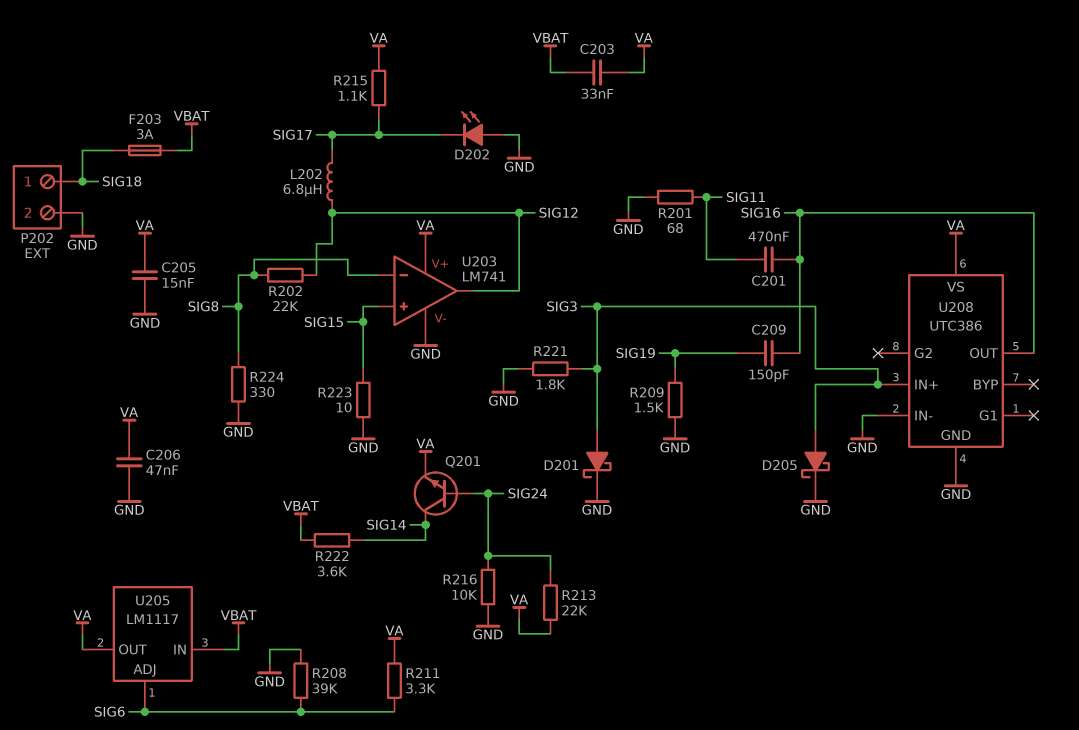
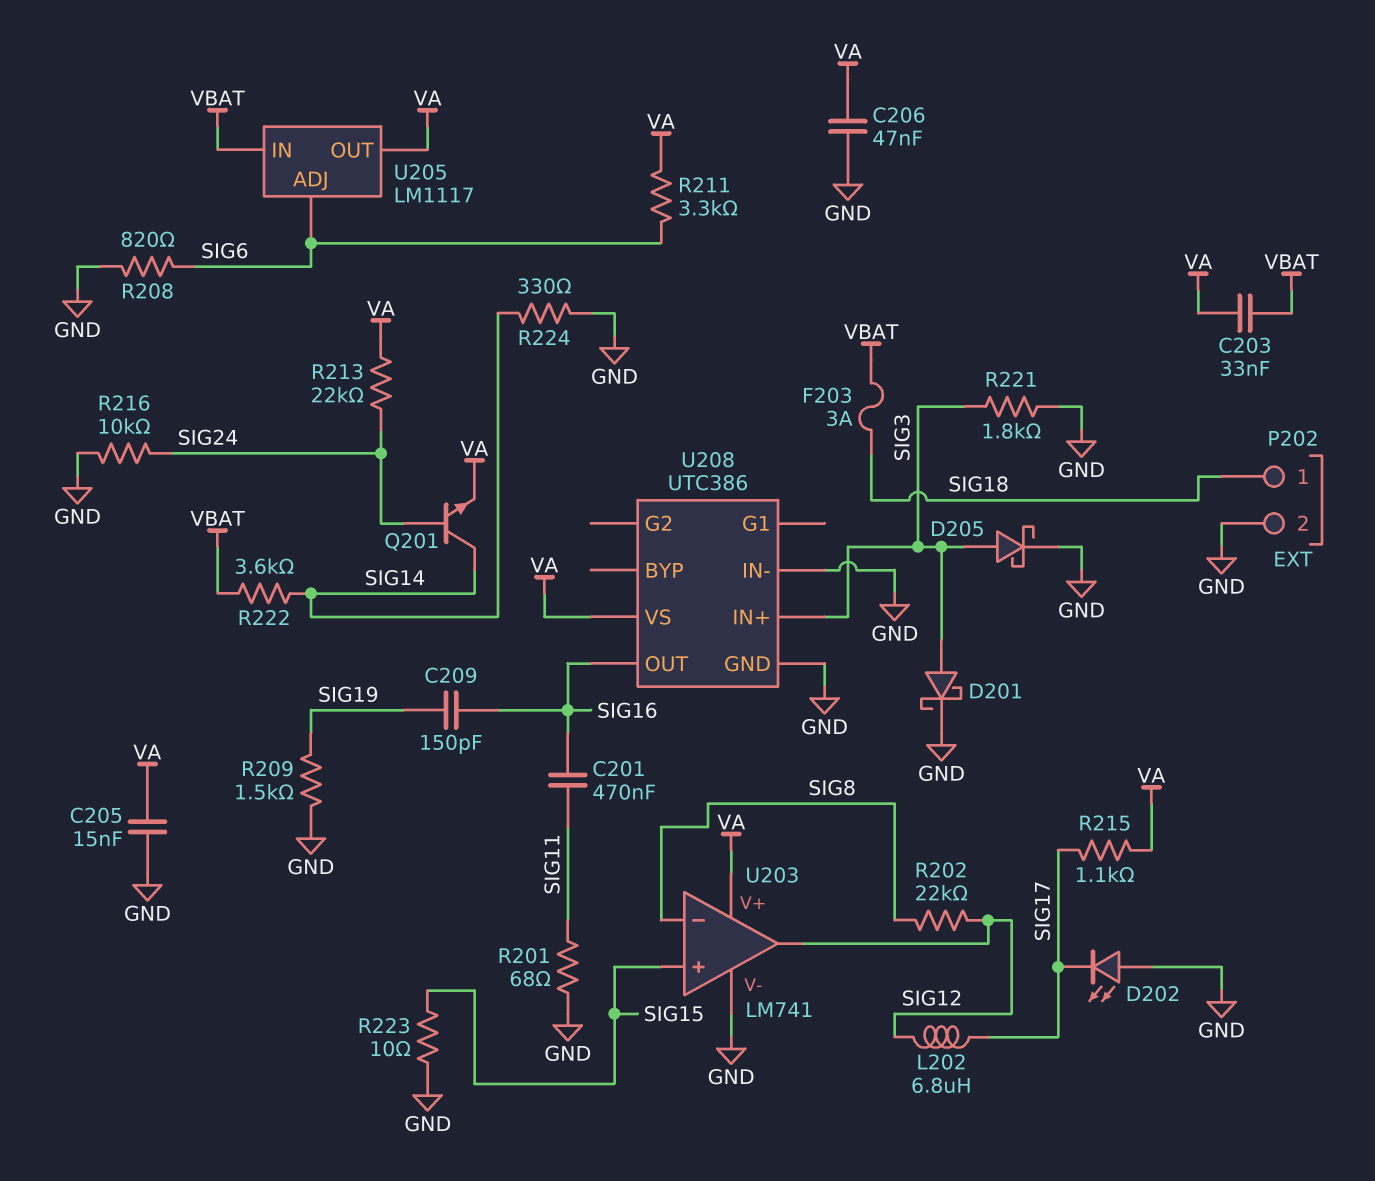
R208: 39k (GND, SIG6) -> 820 (GND, SIG6)
R224: 330 (GND, SIG8) -> 330 (GND, SIG14)

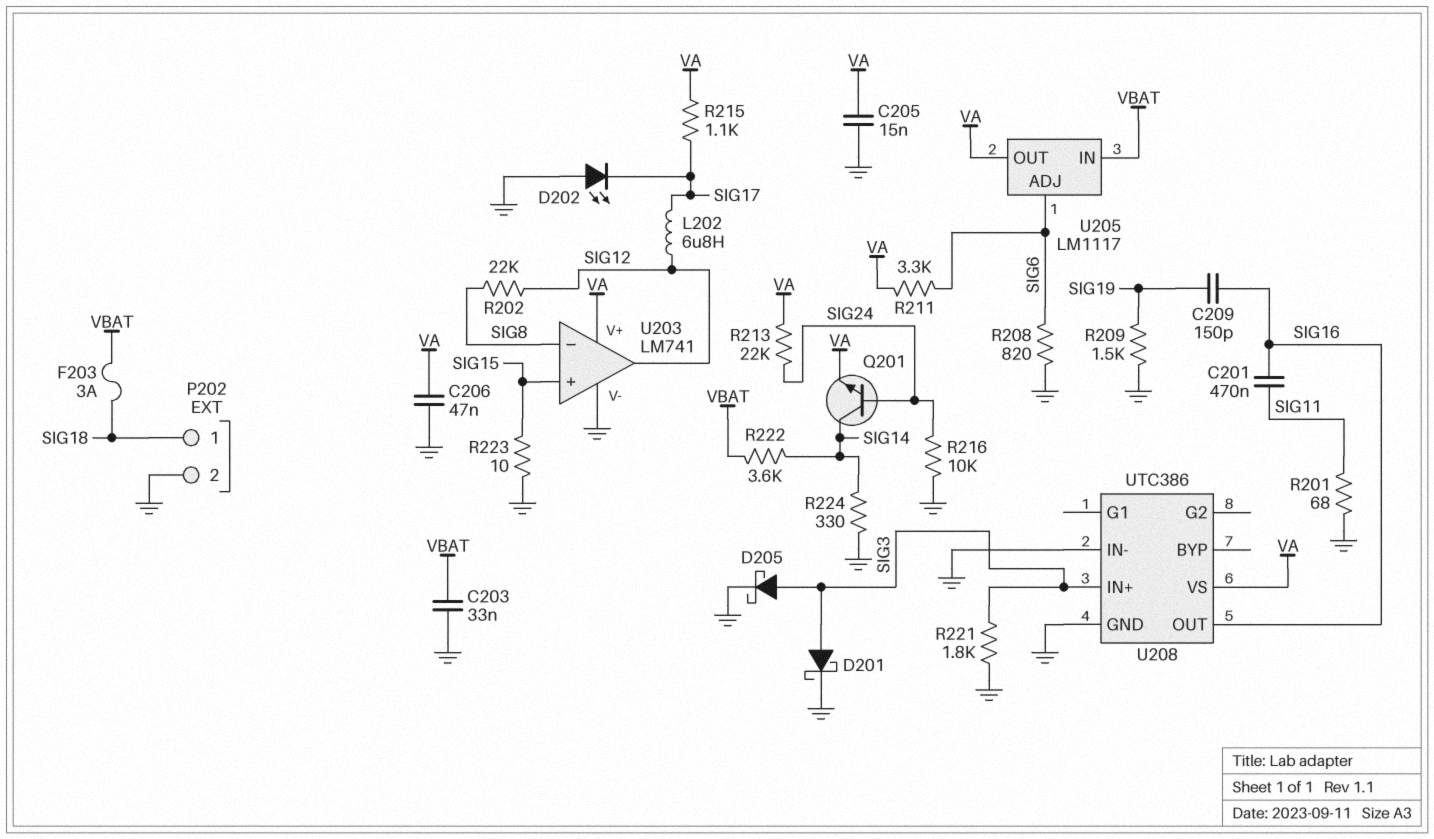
C203: 33nF (VA, VBAT) -> 33nF (GND, VBAT)

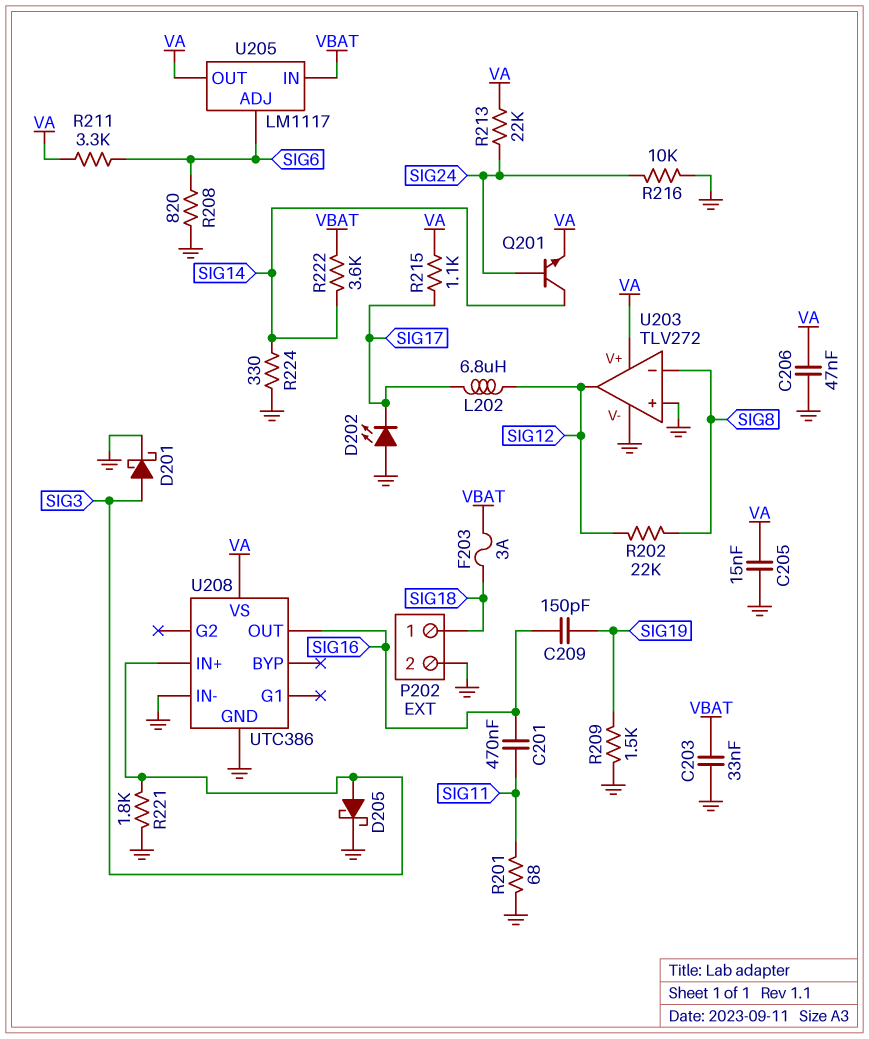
R223: 10 (GND, SIG15) -> none
U203: LM741 -> TLV272
U203 pin in+: SIG15 -> GND

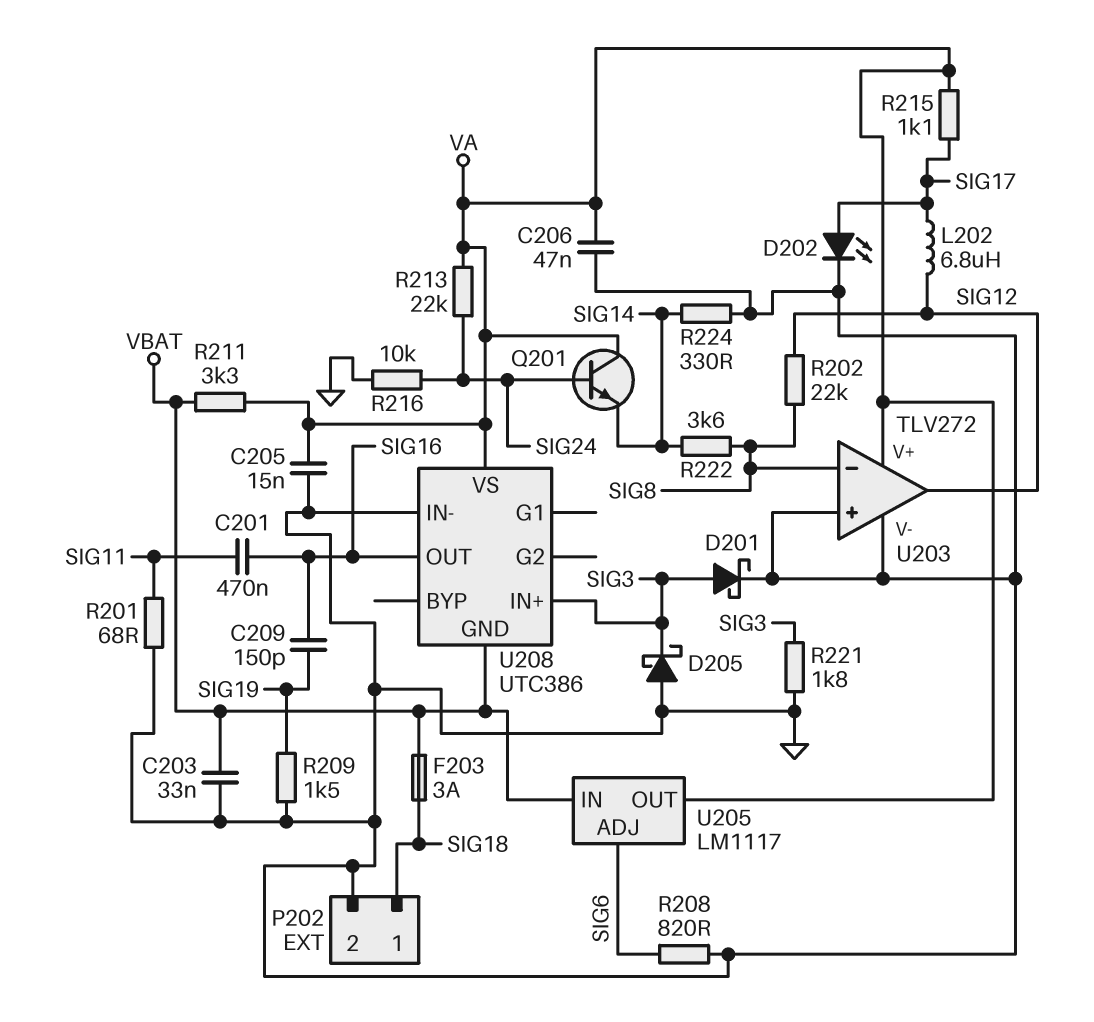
D202: LED (A GND, K SIG17) -> LED (A SIG17, K GND)
D205: schottky (A SIG3, K GND) -> schottky (A GND, K SIG3)
Q201: NPN (B SIG24, C SIG14, E VA) -> NPN (B SIG24, C VA, E SIG14)
R211: 3.3k (SIG6, VA) -> 3.3k (VA, VBAT)
R222: 3.6k (SIG14, VBAT) -> 3.6k (SIG8, SIG14)
U208 pin GND: GND -> VBAT

